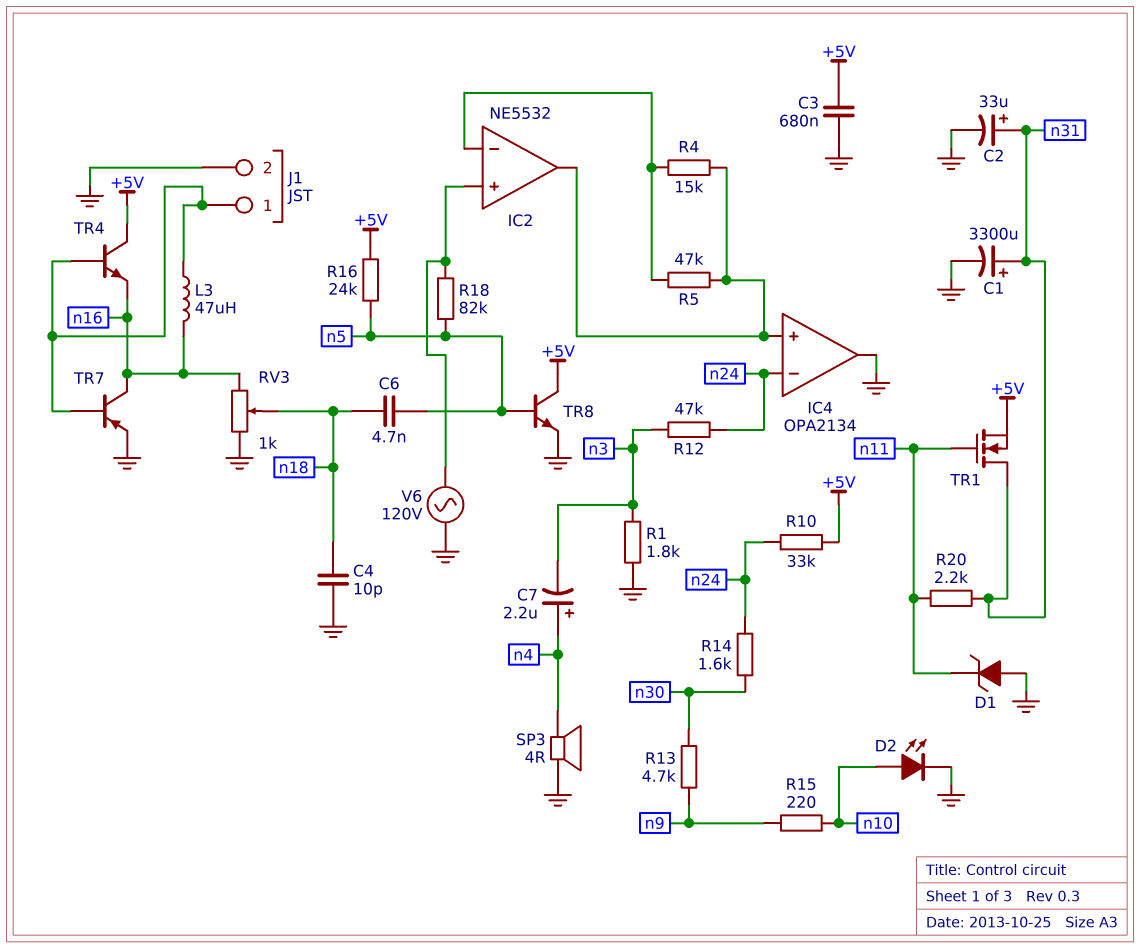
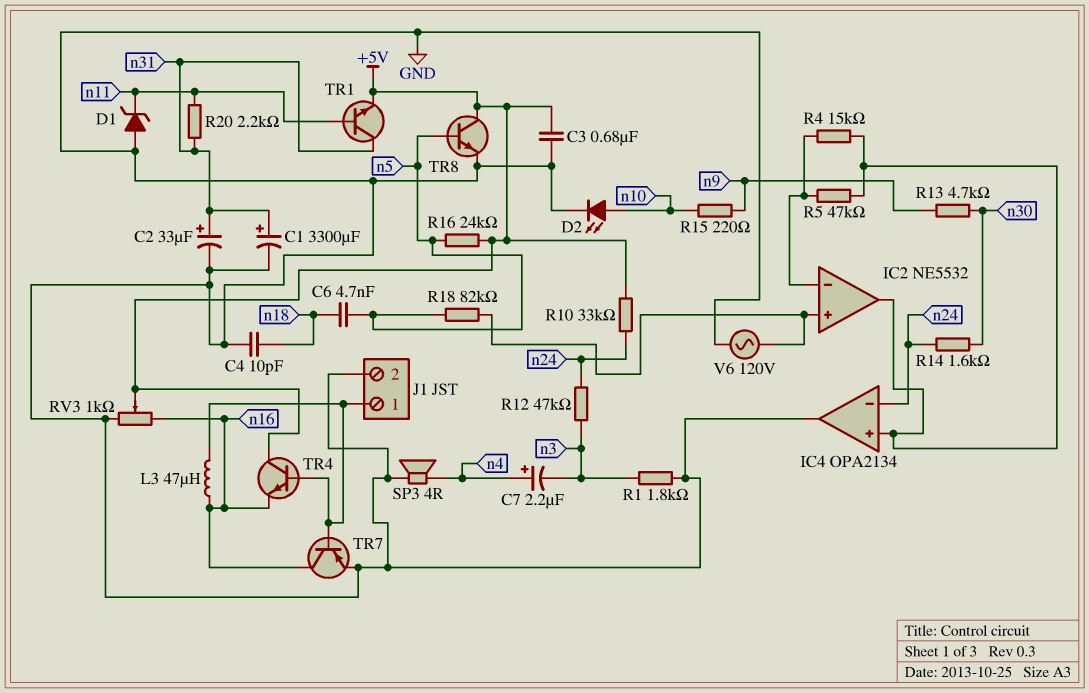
RV3: 1k (GND, n16, wiper n18) -> 1k (GND, n16, wiper +5V)
TR1: NMOS (G n11, D n31, S +5V) -> NPN (B n11, C n31, E +5V)

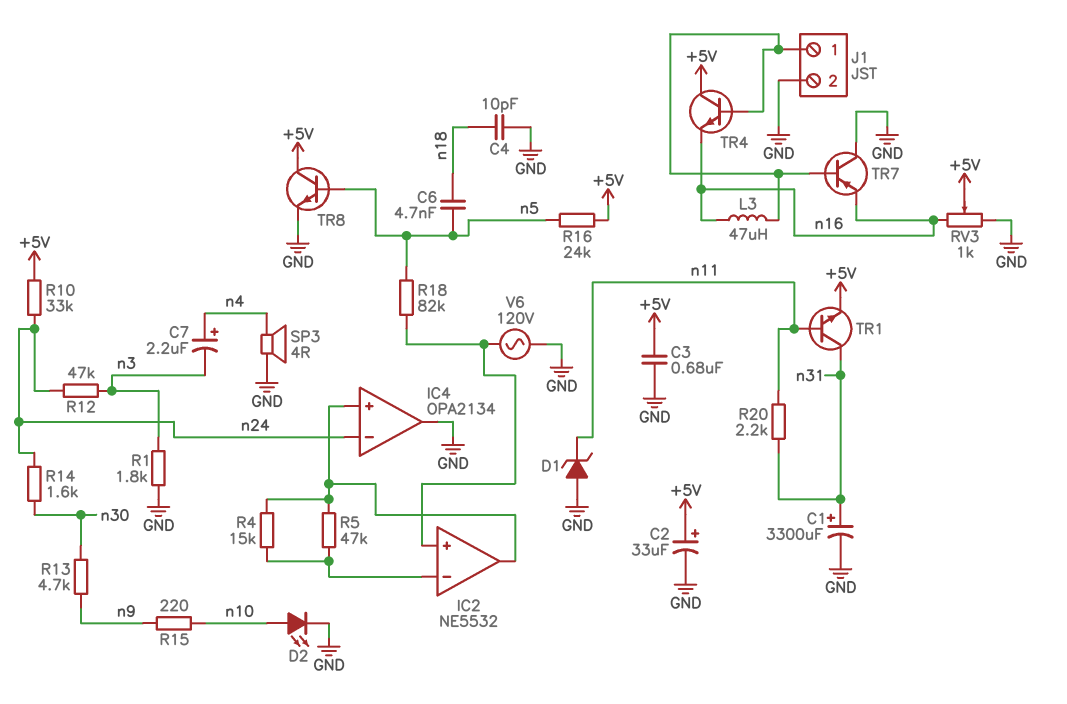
C2: 33uF (plus n31, minus GND) -> 33uF (plus +5V, minus GND)
TR7: PNP (B J1/1, C n16, E GND) -> PNP (B J1/1, C GND, E n16)

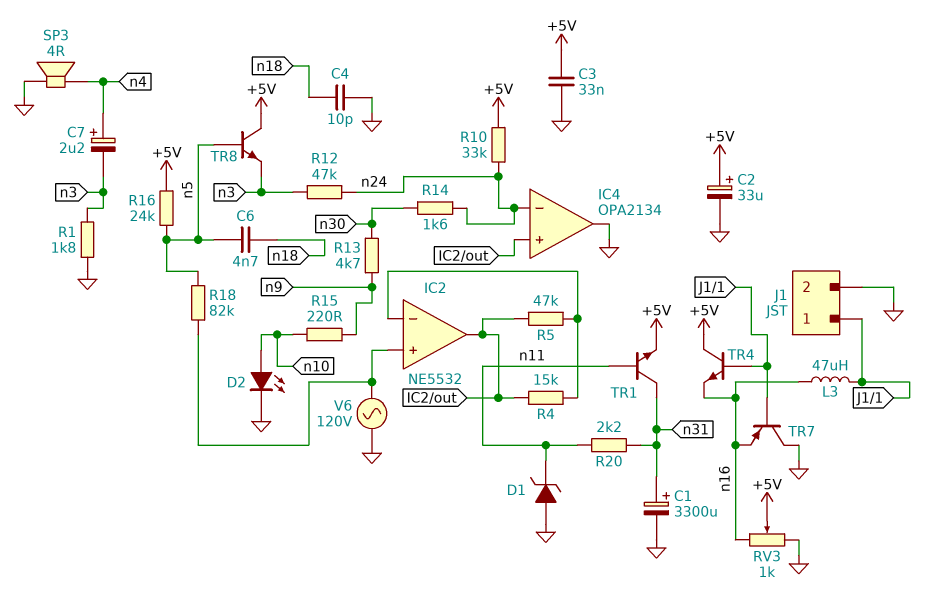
C3: 680nF (+5V, GND) -> 33nF (+5V, GND)
TR8: NPN (B n5, C +5V, E GND) -> NPN (B n5, C +5V, E n3)

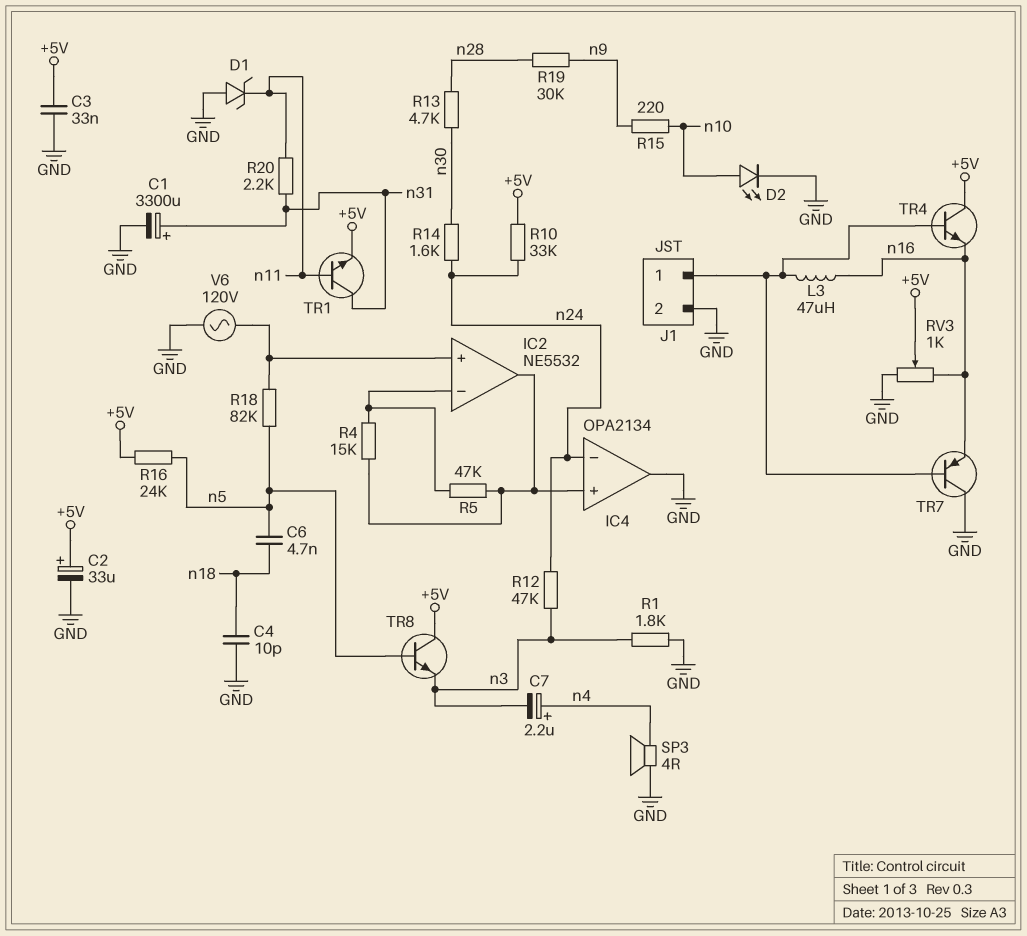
R13: 4.7k (n9, n30) -> 4.7k (n28, n30)
R19: none -> 30k (n9, n28)

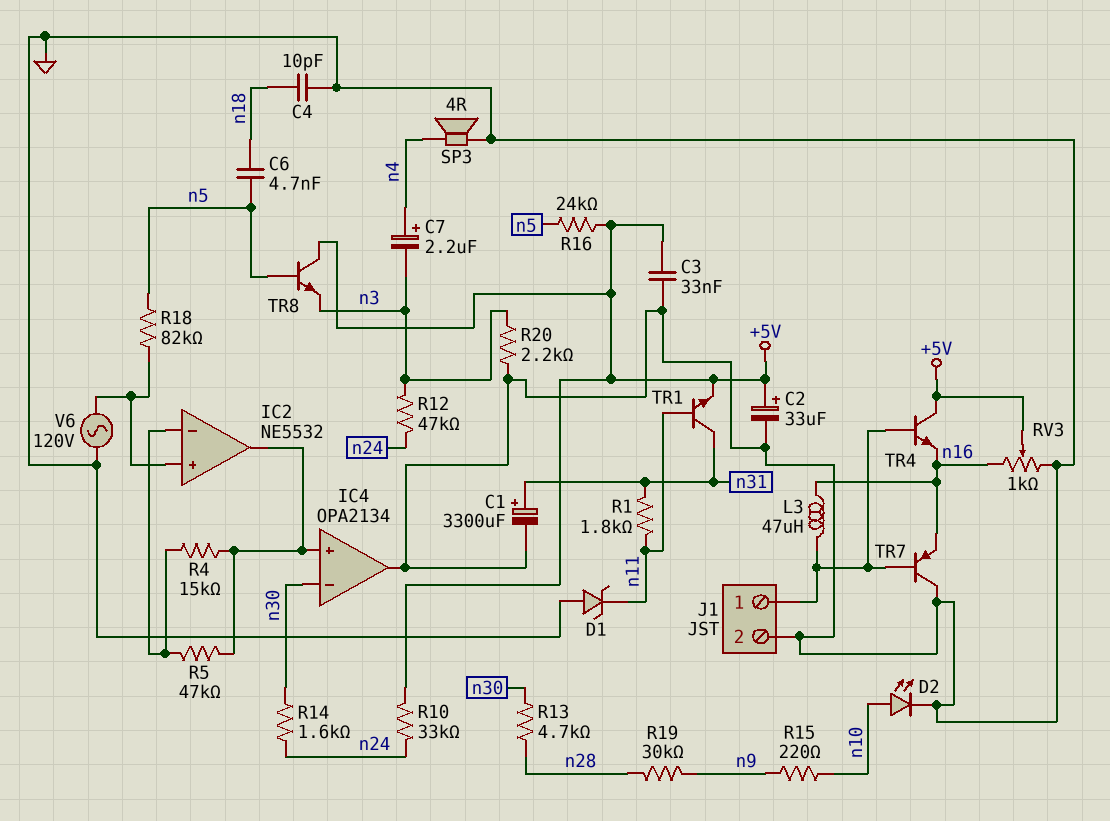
IC4 pin in-: n24 -> n30
R1: 1.8k (GND, n3) -> 1.8k (n11, n31)
R20: 2.2k (n11, n31) -> 2.2k (GND, n3)

